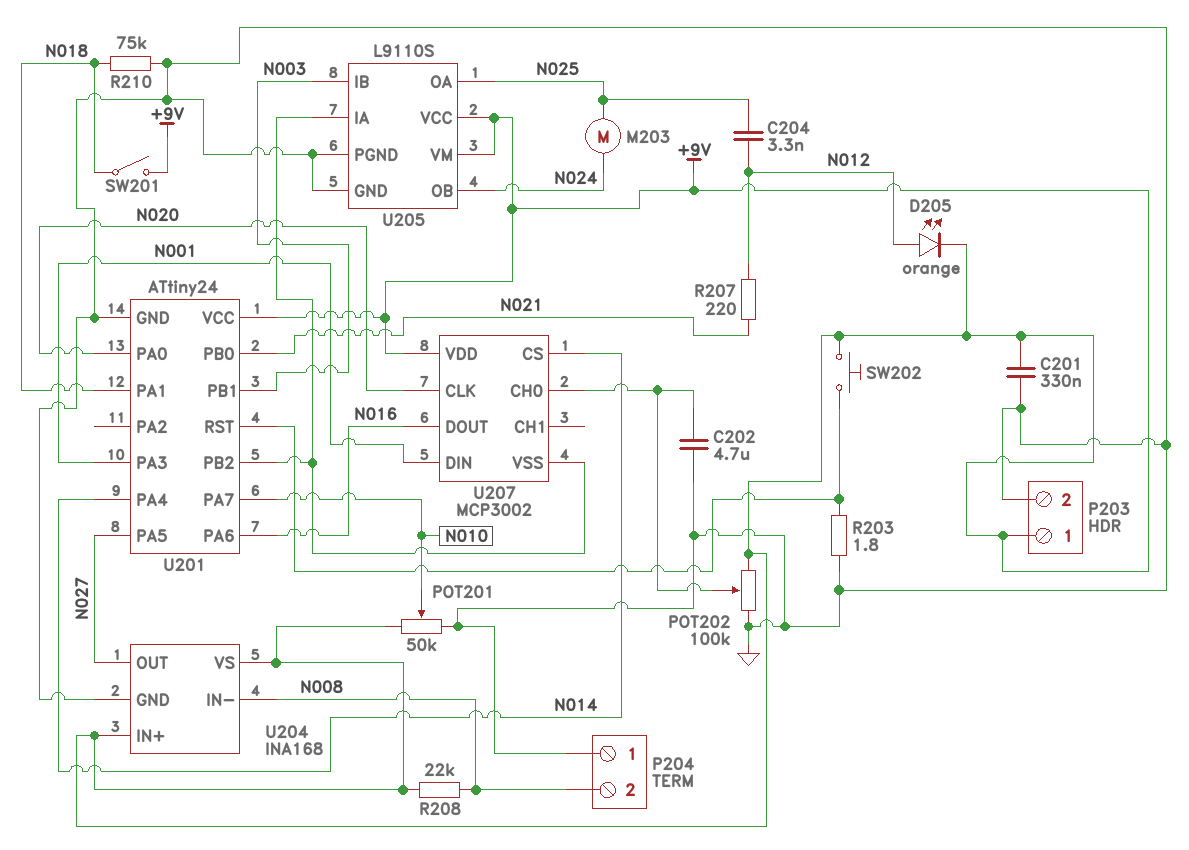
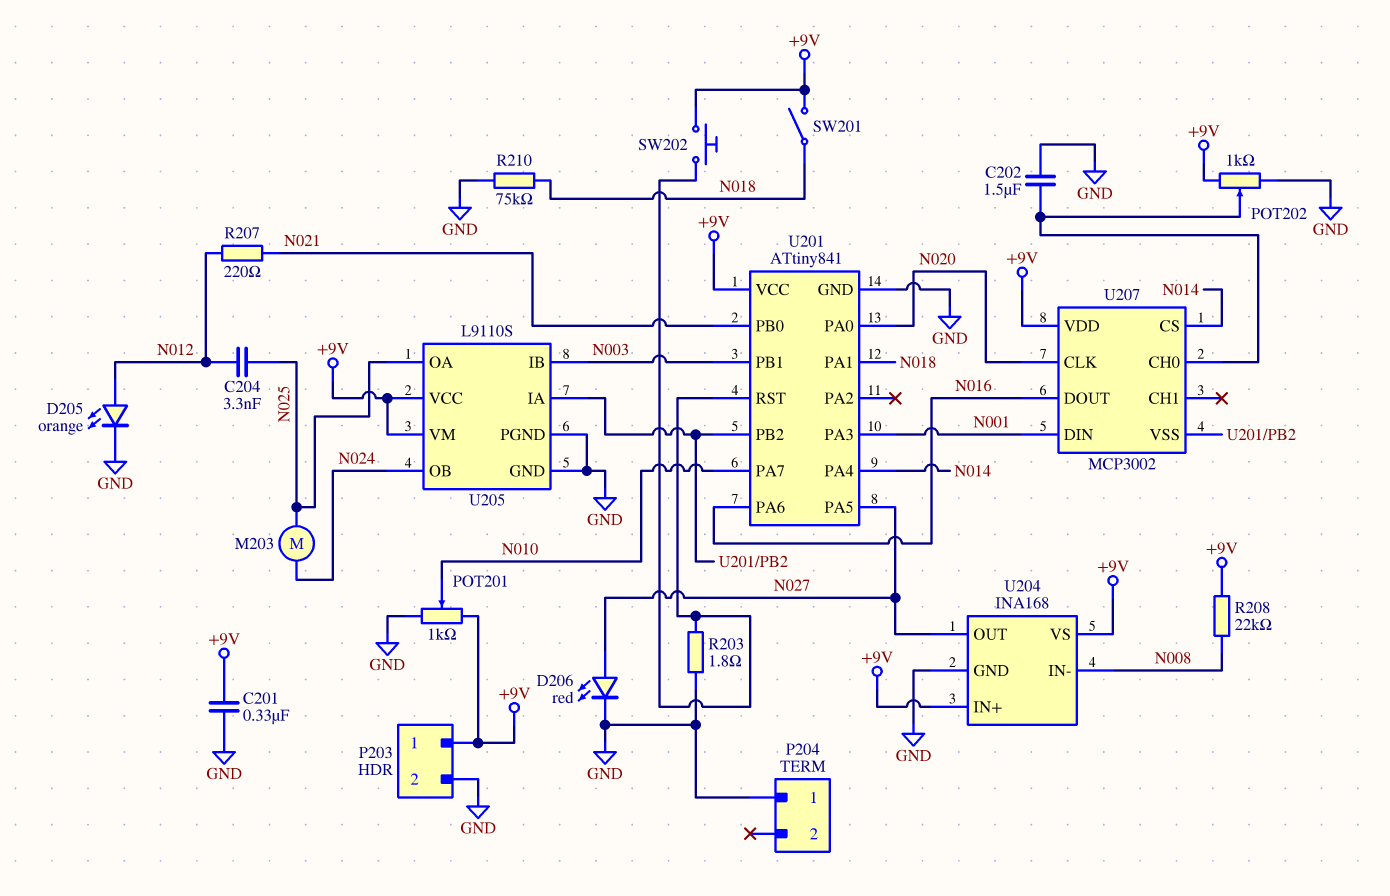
C202: 4.7uF (GND, U207/CH0) -> 1.5uF (GND, U207/CH0)
D205: LED orange (A N012, K +9V) -> LED orange (A N012, K GND)
D206: none -> LED red (A N027, K GND)
P204 pin 2: N008 -> none
POT201: 50k (+9V, GND, wiper N010) -> 1k (+9V, GND, wiper N010)
POT202: 100k (+9V, GND, wiper U207/CH0) -> 1k (+9V, GND, wiper U207/CH0)
U201: ATtiny24 -> ATtiny841

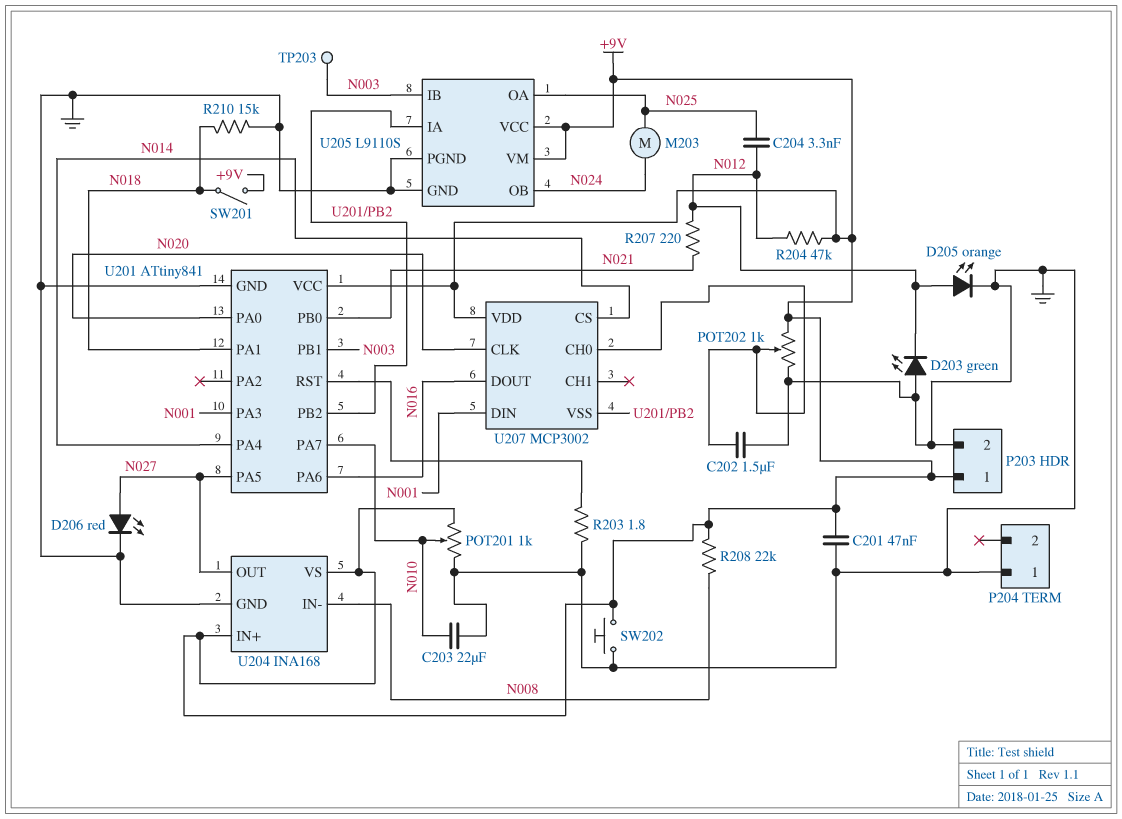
C201: 330nF (+9V, GND) -> 47nF (+9V, GND)
C203: none -> 22uF (GND, N010)
D203: none -> LED green (A GND, K N012)
R204: none -> 47k (+9V, N012)
R210: 75k (GND, N018) -> 15k (GND, N018)
SW202: button (+9V, U201/RST) -> button (+9V, GND)
TP203: none -> test point (N003)

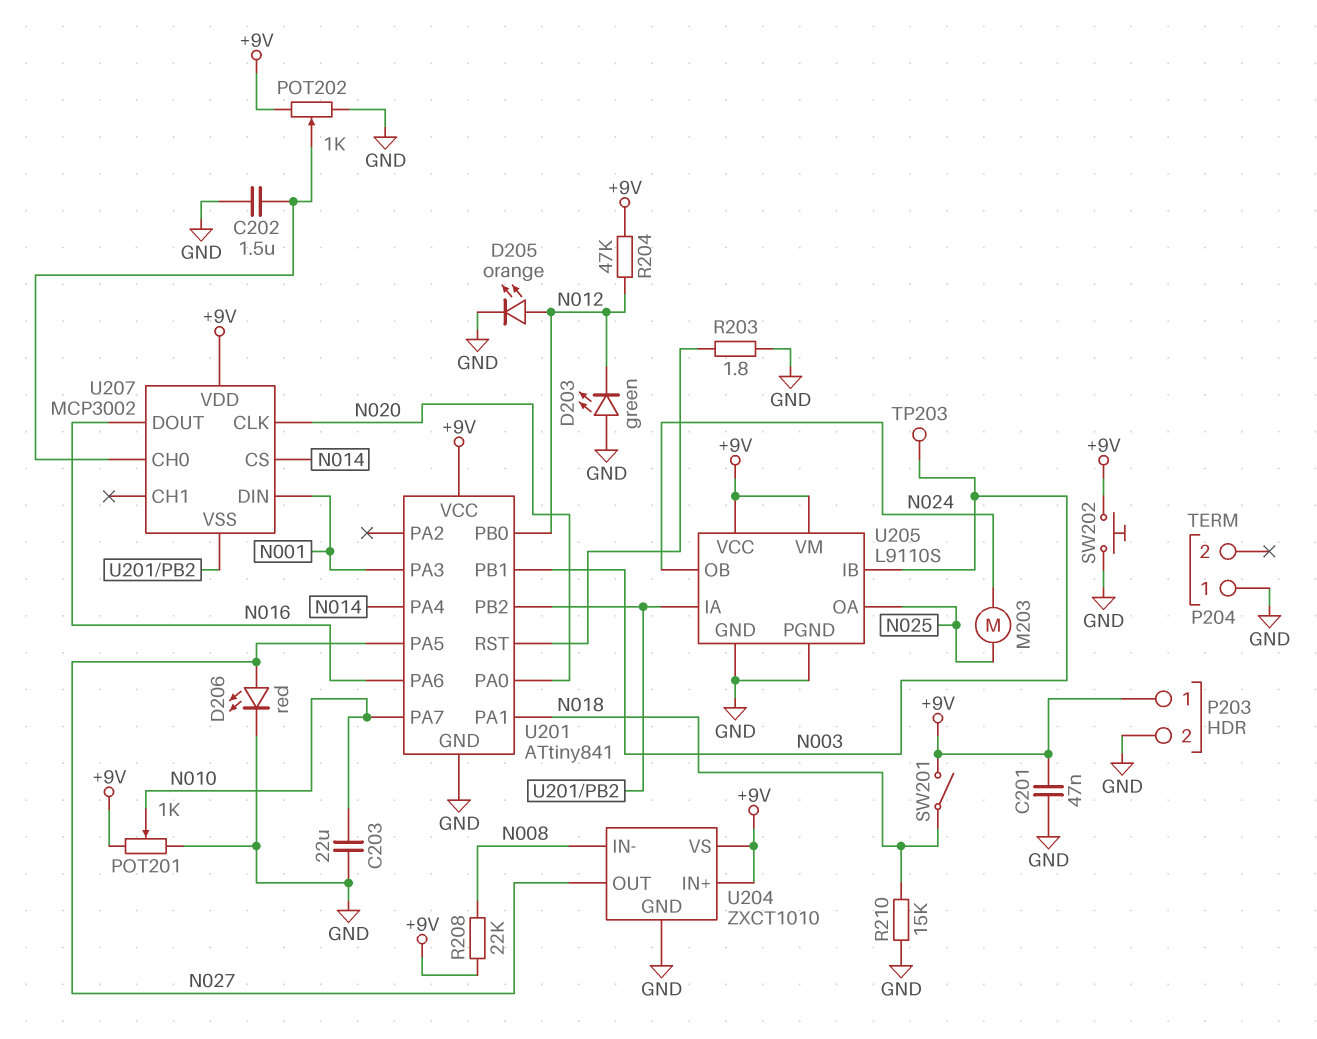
C204: 3.3nF (N012, N025) -> none
R207: 220 (N012, N021) -> none
U201 pin PB0: N021 -> N012
U204: INA168 -> ZXCT1010

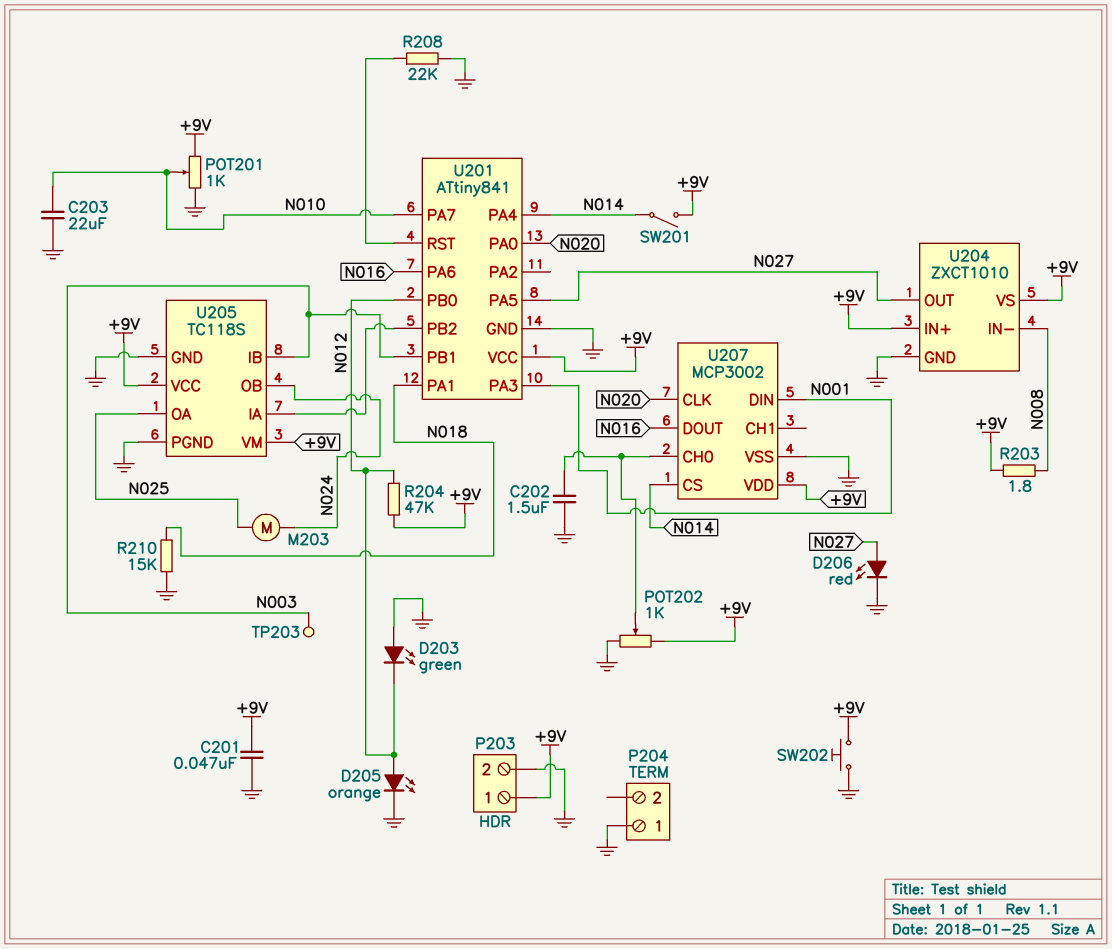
R203: 1.8 (GND, U201/RST) -> 1.8 (+9V, N008)
R208: 22k (+9V, N008) -> 22k (GND, U201/RST)
SW201: switch (+9V, N018) -> switch (+9V, N014)
U205: L9110S -> TC118S
U207 pin VSS: U201/PB2 -> GND

